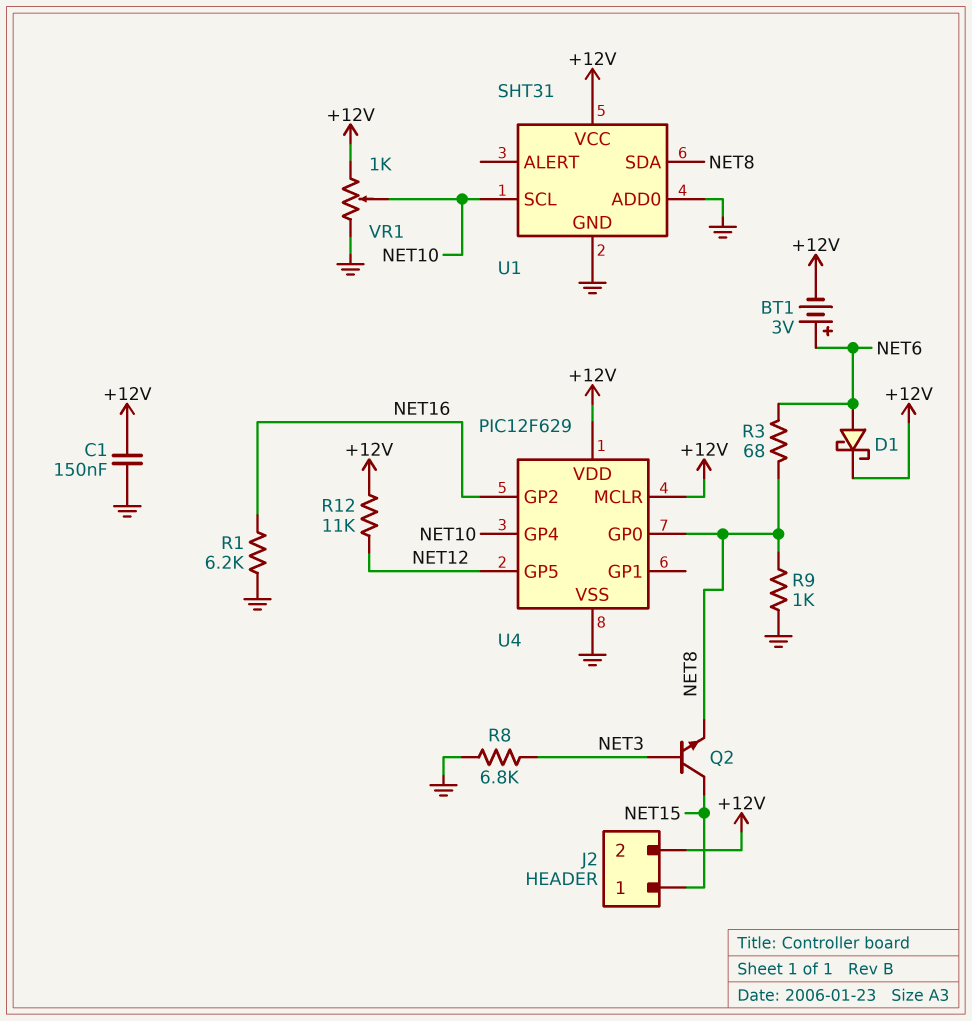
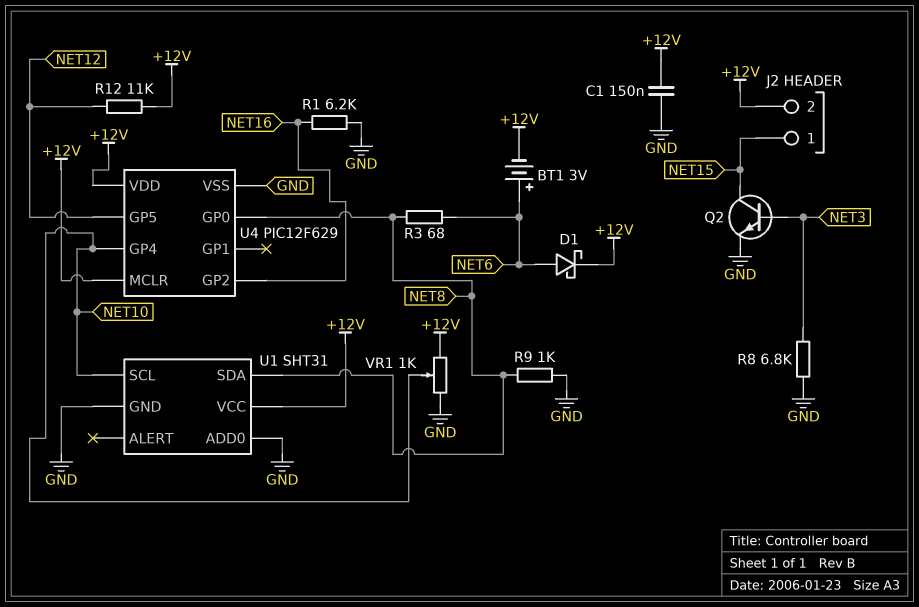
Q2: NPN (B NET3, C NET15, E NET8) -> NPN (B NET3, C NET15, E GND)

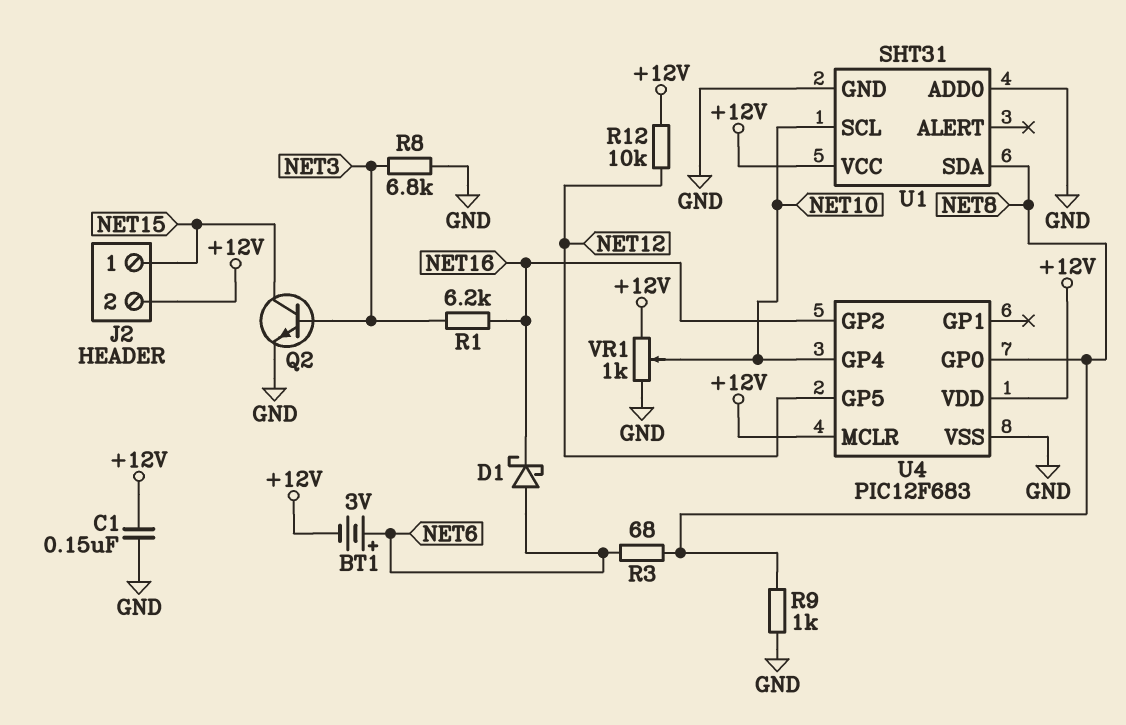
D1: schottky (A NET6, K +12V) -> schottky (A NET6, K NET16)
R1: 6.2k (GND, NET16) -> 6.2k (NET3, NET16)
R12: 11k (+12V, NET12) -> 10k (+12V, NET12)
U4: PIC12F629 -> PIC12F683

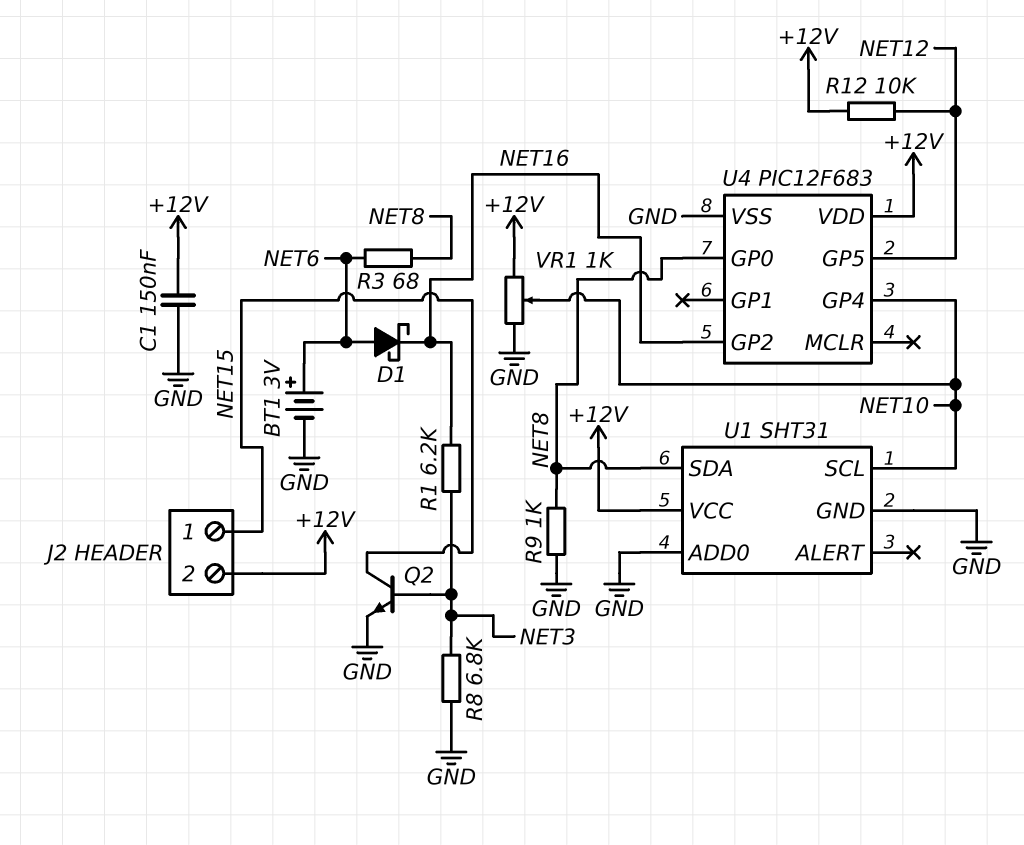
BT1: 3V (plus NET6, minus +12V) -> 3V (plus NET6, minus GND)
U4 pin MCLR: +12V -> none

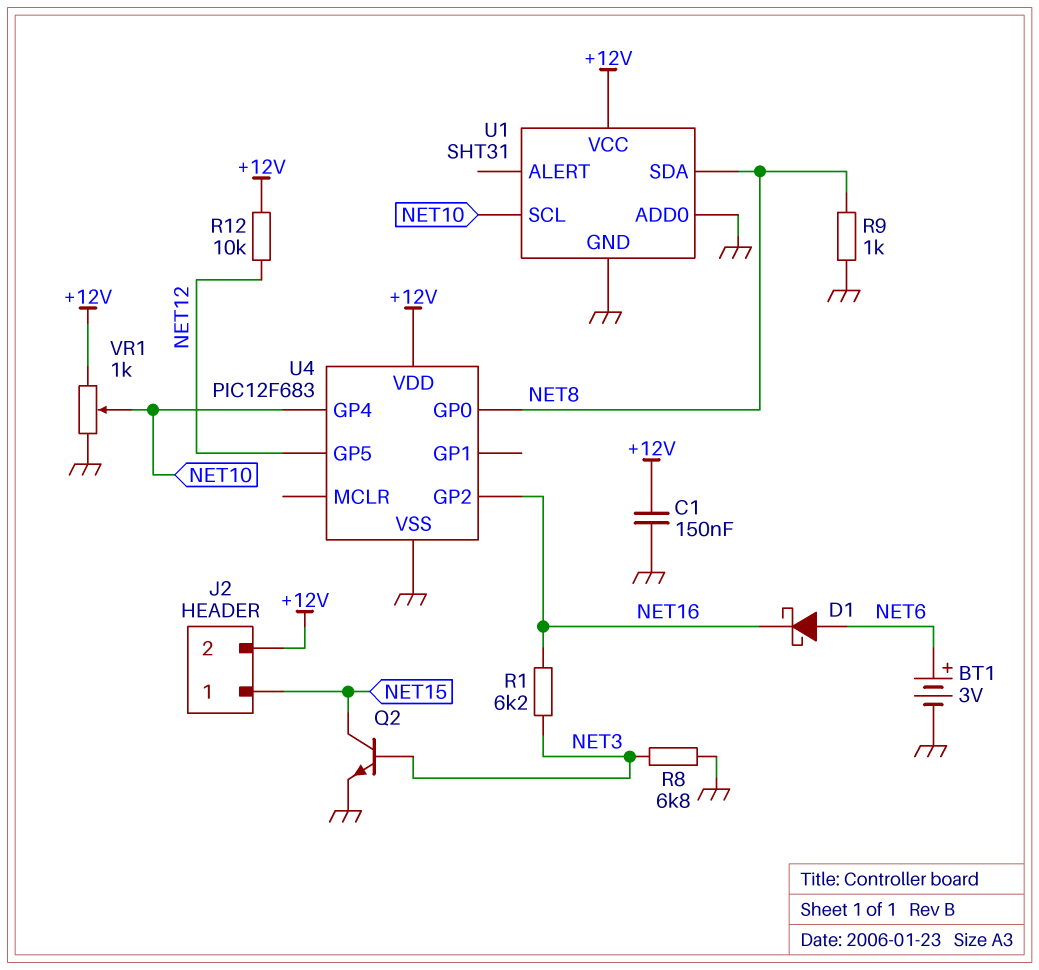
R3: 68 (NET6, NET8) -> none

